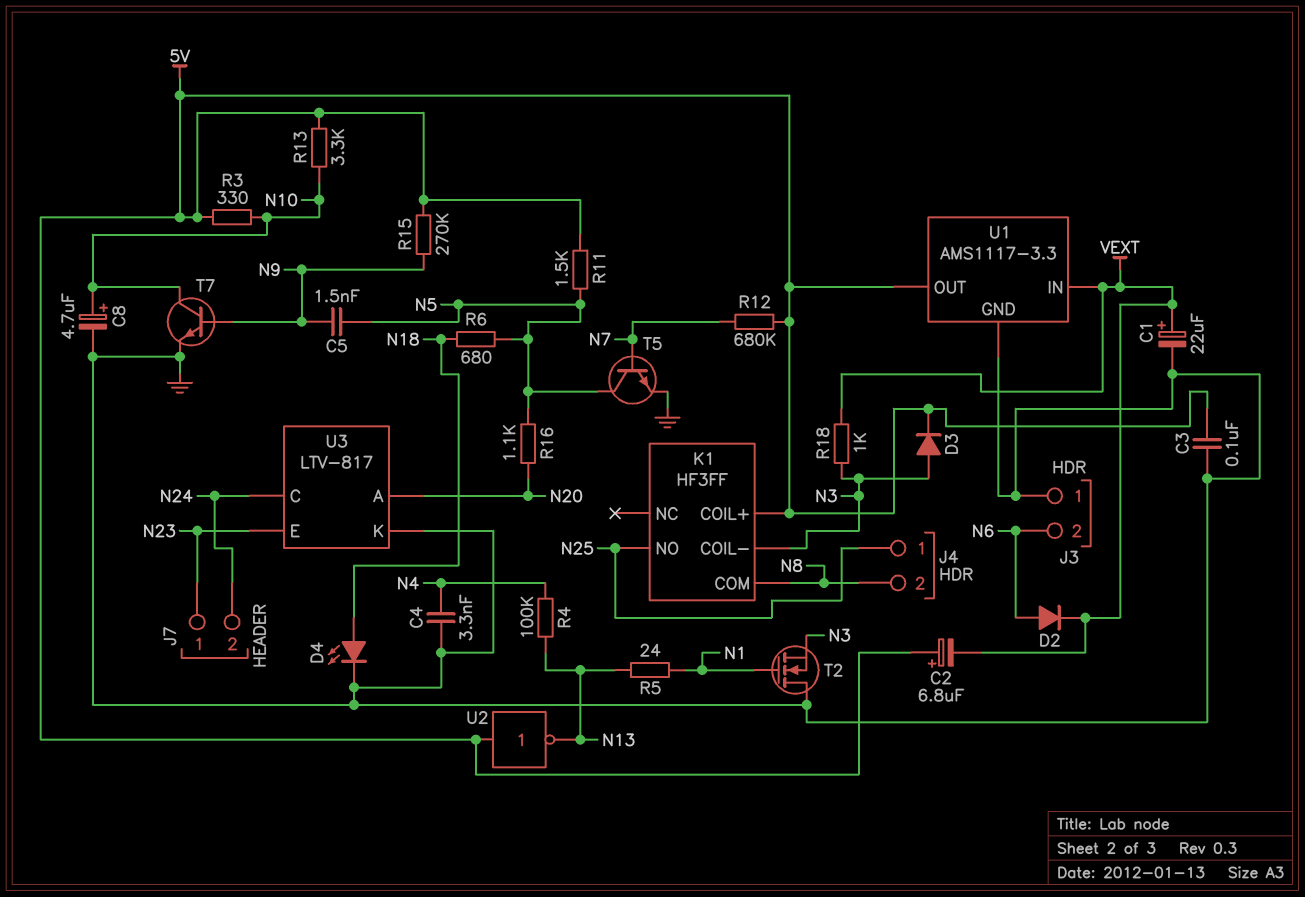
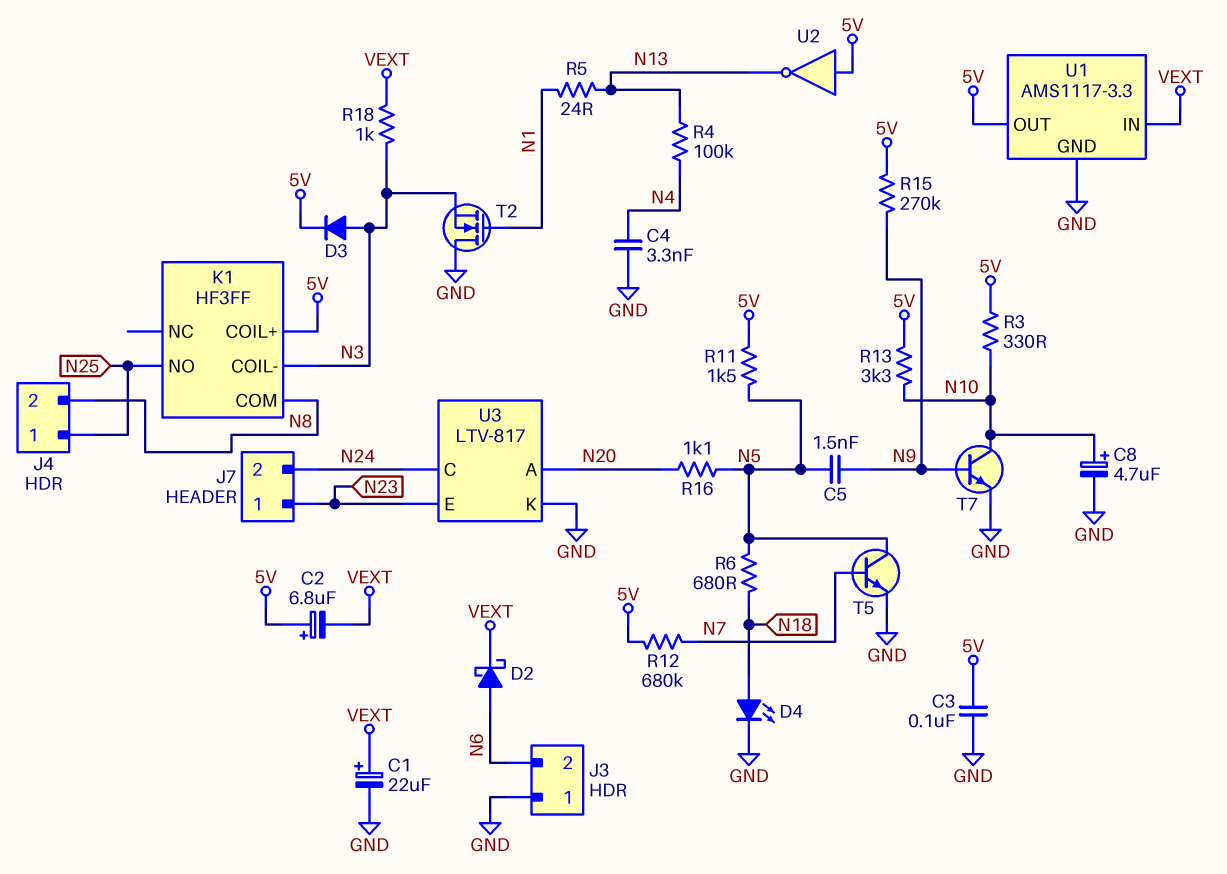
D2: diode (A N6, K VEXT) -> schottky (A N6, K VEXT)

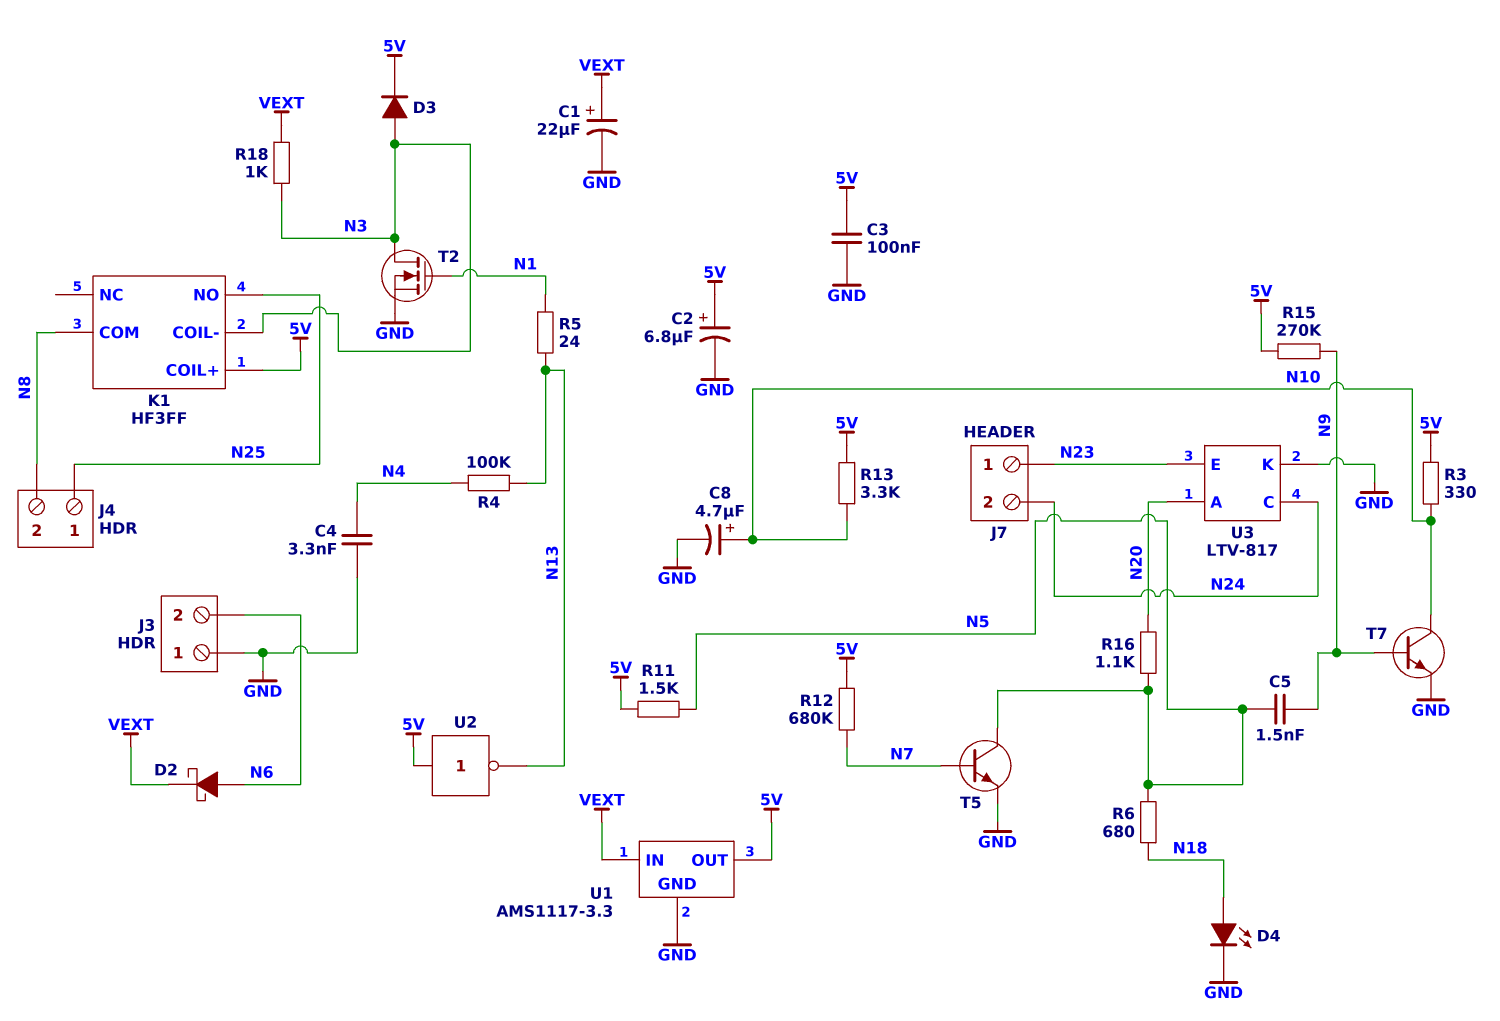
C2: 6.8uF (plus 5V, minus VEXT) -> 6.8uF (plus 5V, minus GND)
T2: NMOS (G N1, D GND, S N3) -> NMOS (G N1, D N3, S GND)

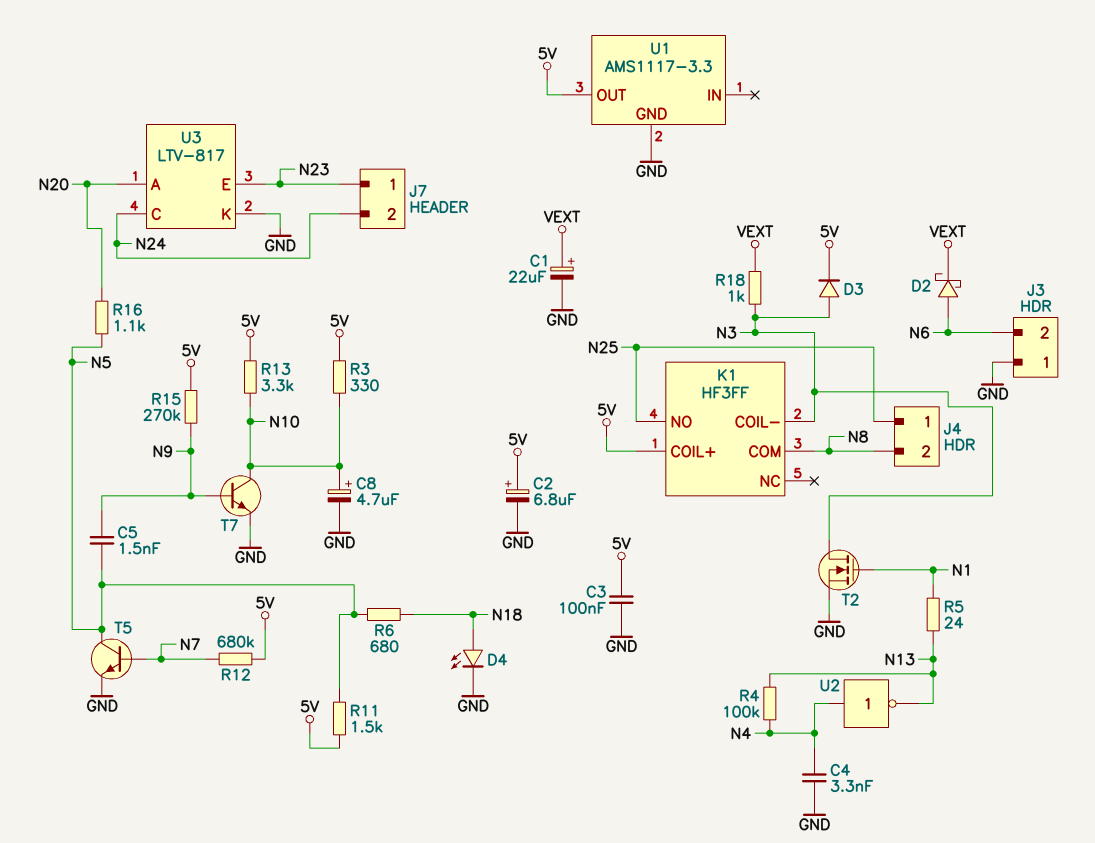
U1 pin IN: VEXT -> none
U2: NOT (in 5V, out N13) -> NOT (in N4, out N13)

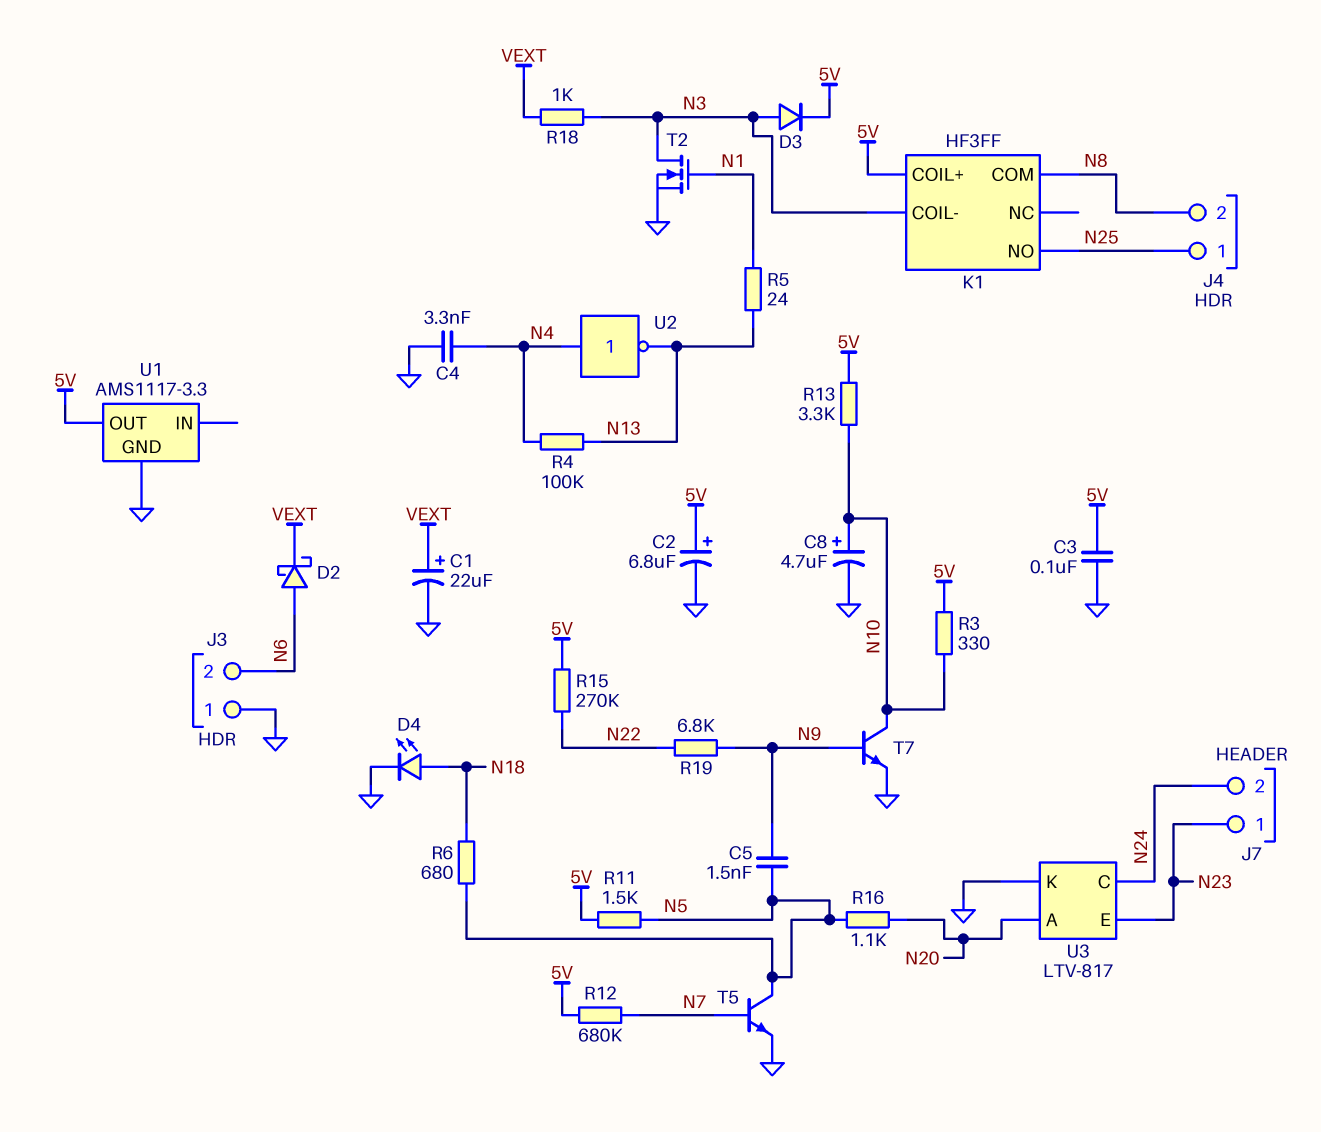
R15: 270k (5V, N9) -> 270k (5V, N22)
R19: none -> 6.8k (N9, N22)

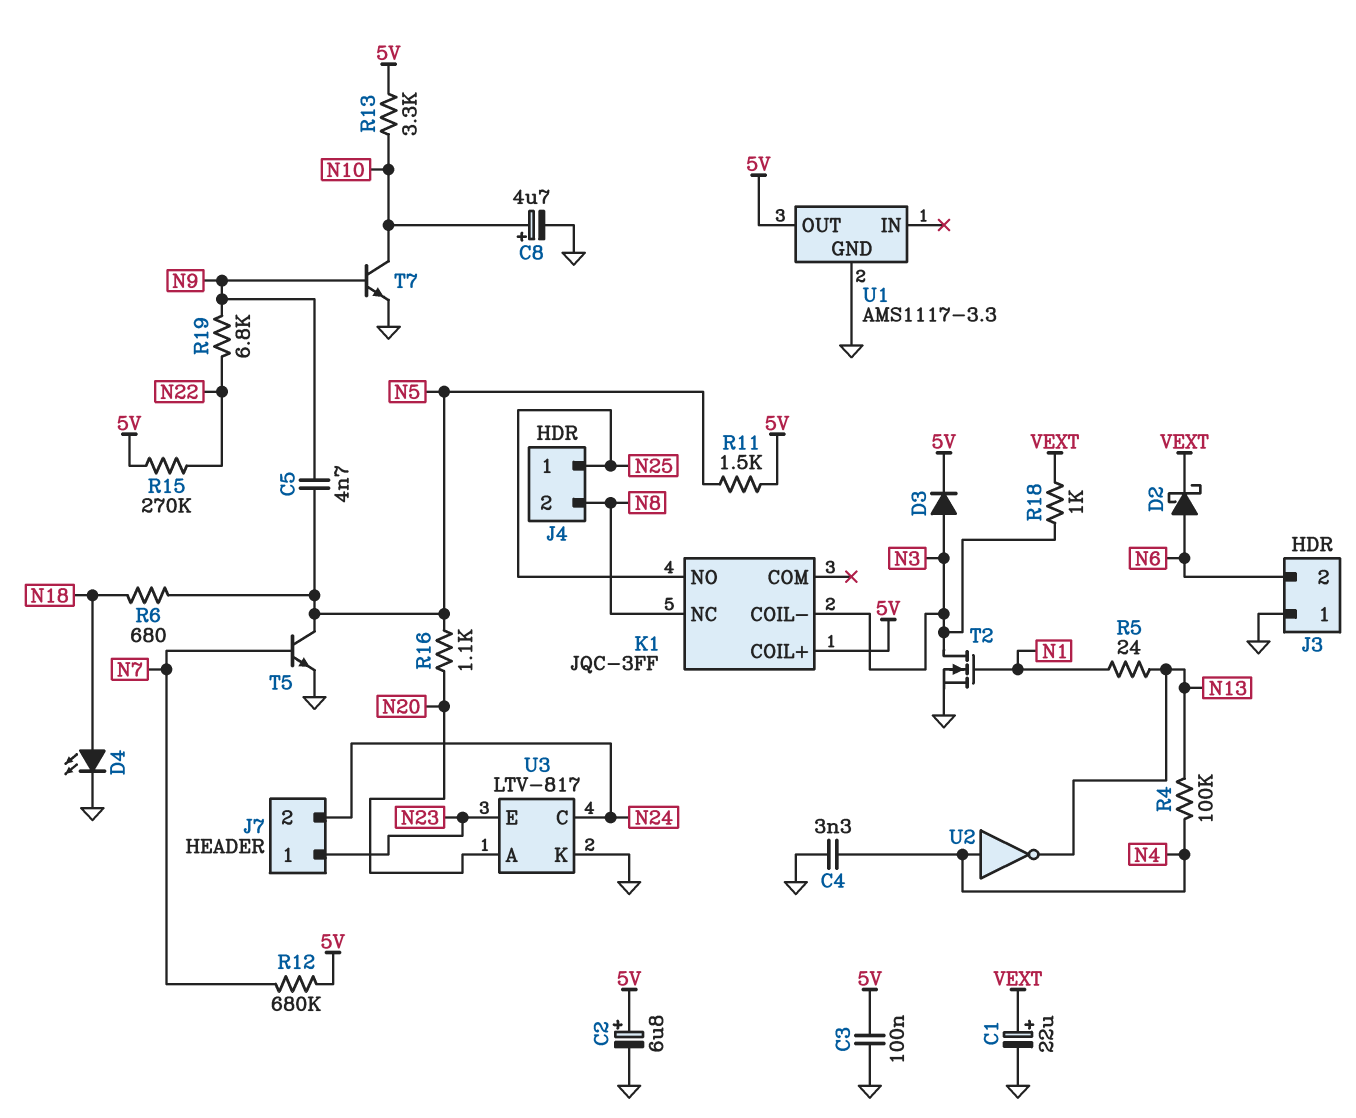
C5: 1.5nF (N5, N9) -> 4.7nF (N5, N9)
K1: HF3FF -> JQC-3FF
K1 pin COM: N8 -> none
K1 pin NC: none -> N8
R3: 330 (5V, N10) -> none

